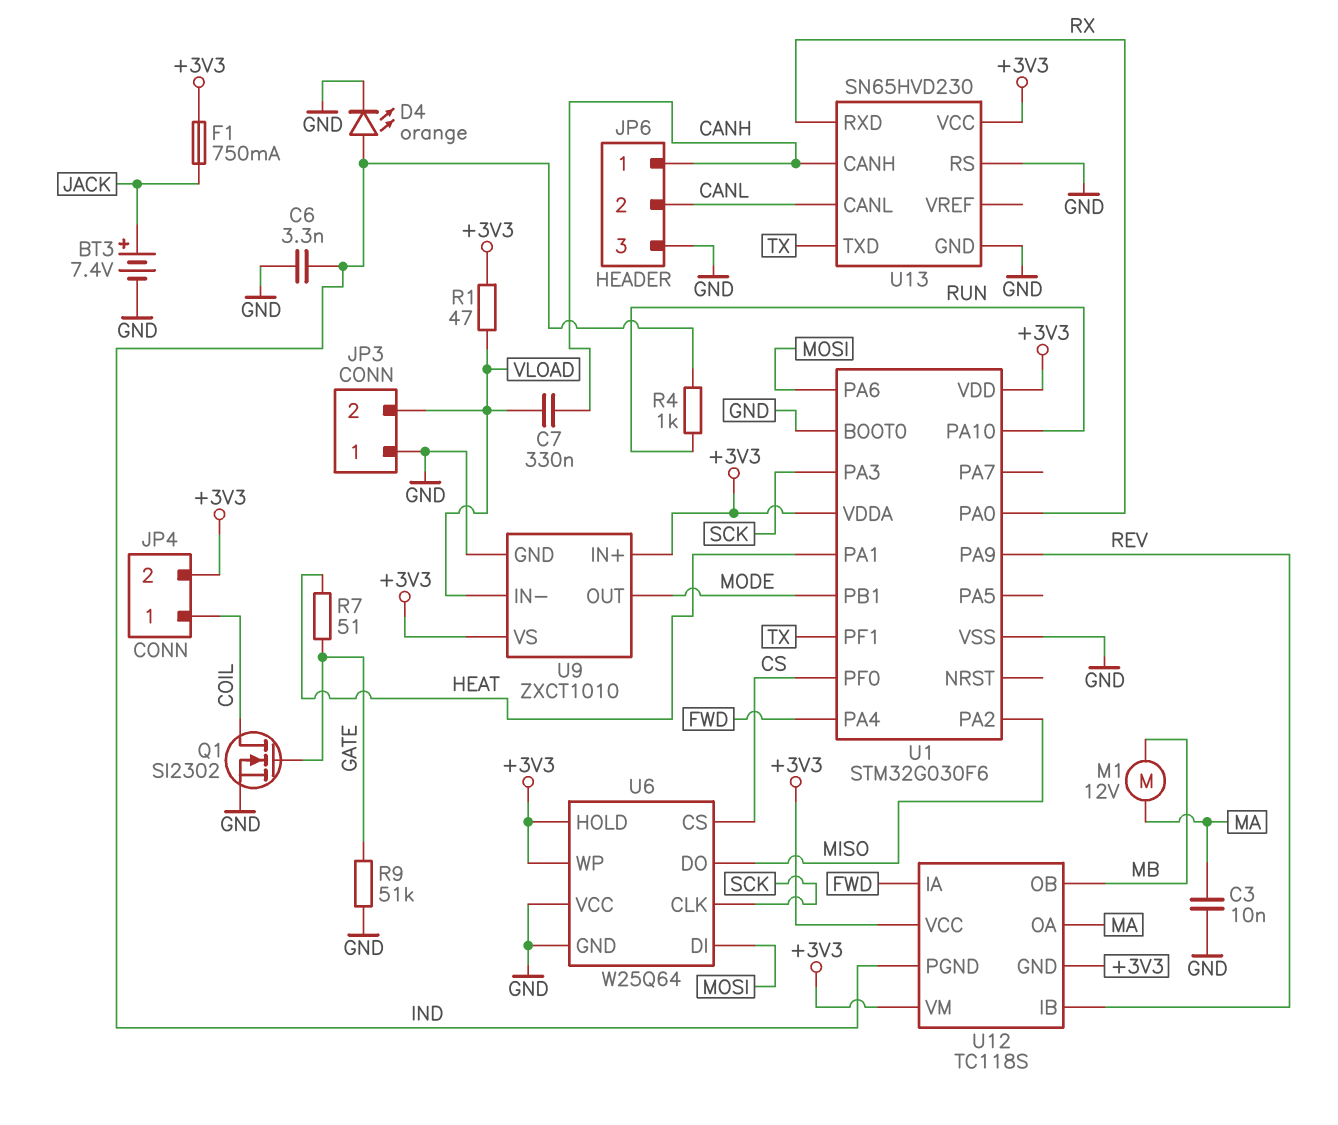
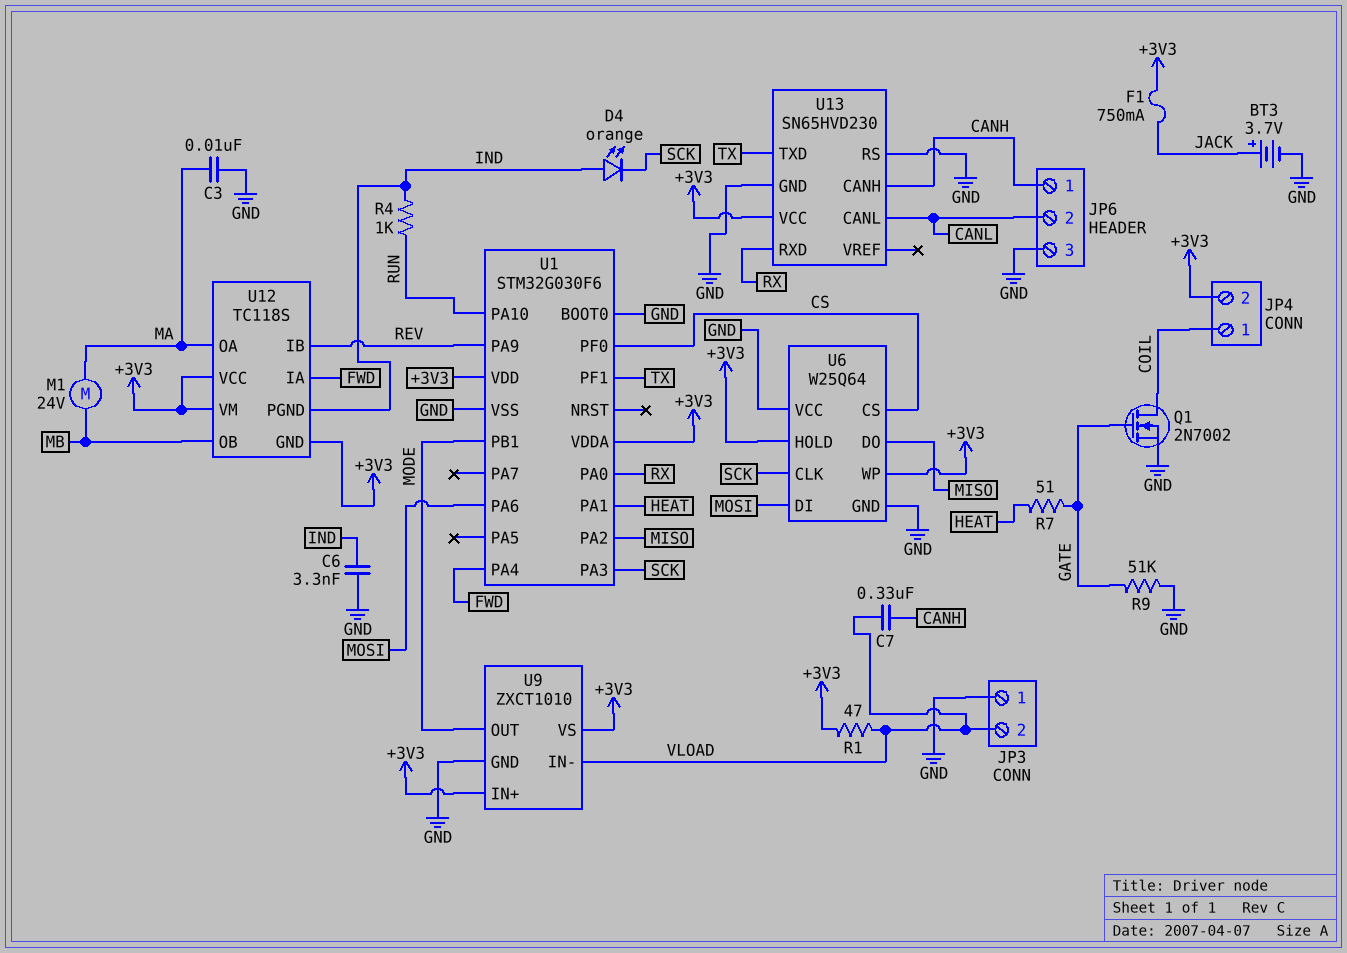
BT3: 7.4V (plus JACK, minus GND) -> 3.7V (plus JACK, minus GND)
D4: LED orange (A IND, K GND) -> LED orange (A IND, K SCK)
M1: motor 12V (MA, MB) -> motor 24V (MA, MB)
Q1: NMOS SI2302 (G GATE, D COIL, S GND) -> NMOS 2N7002 (G GATE, D COIL, S GND)

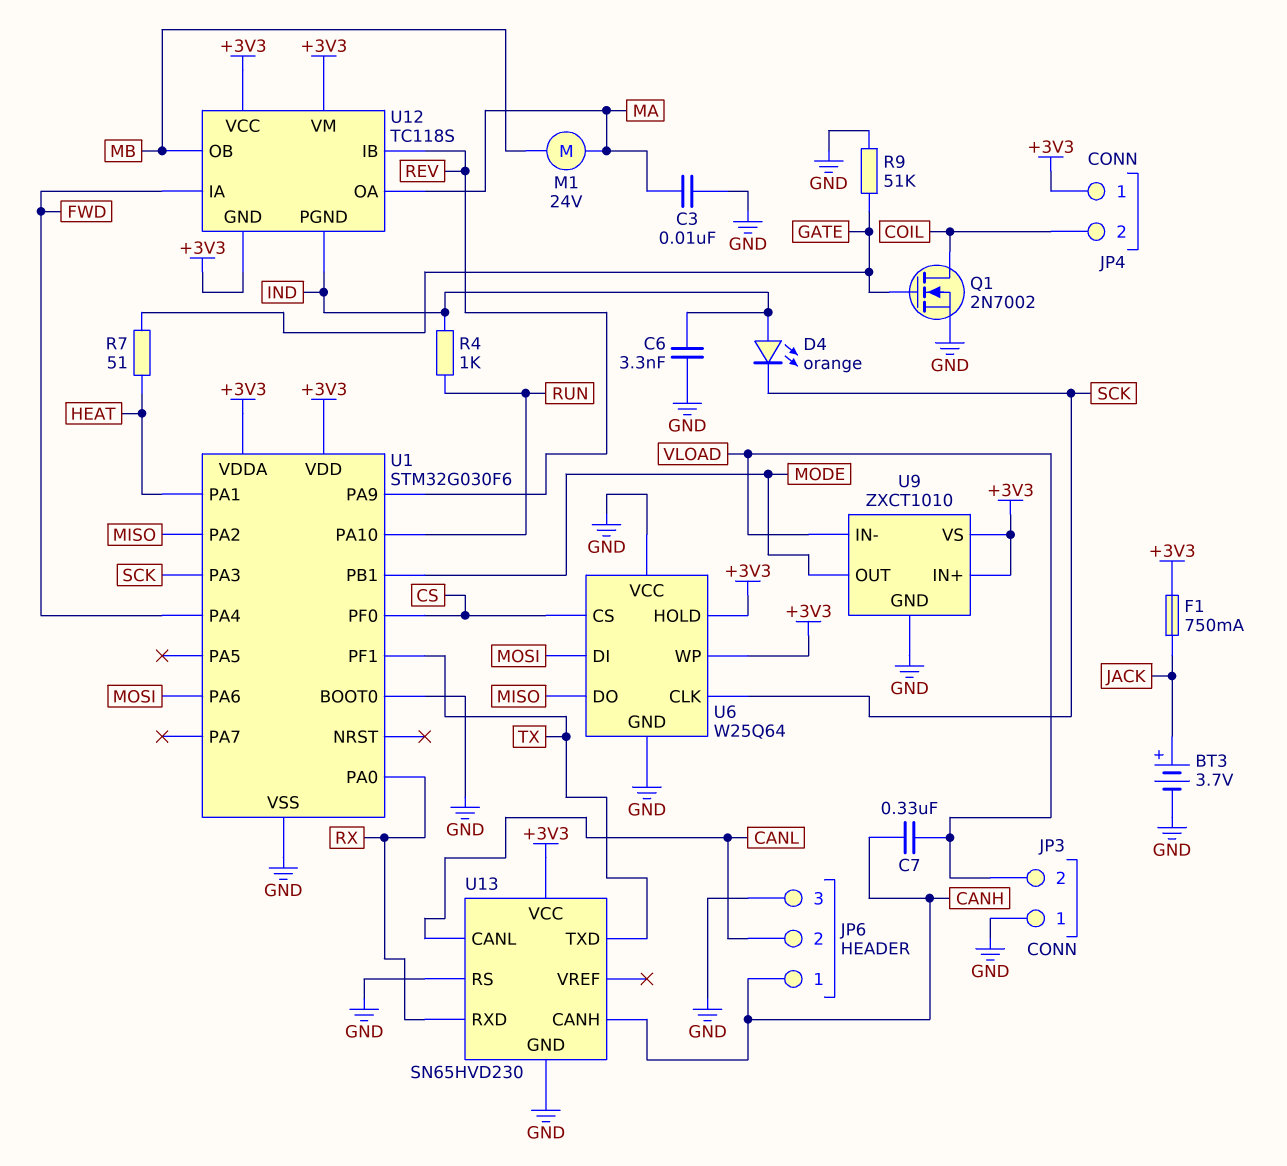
JP4 pin 1: COIL -> +3V3
JP4 pin 2: +3V3 -> COIL
R1: 47 (+3V3, VLOAD) -> none

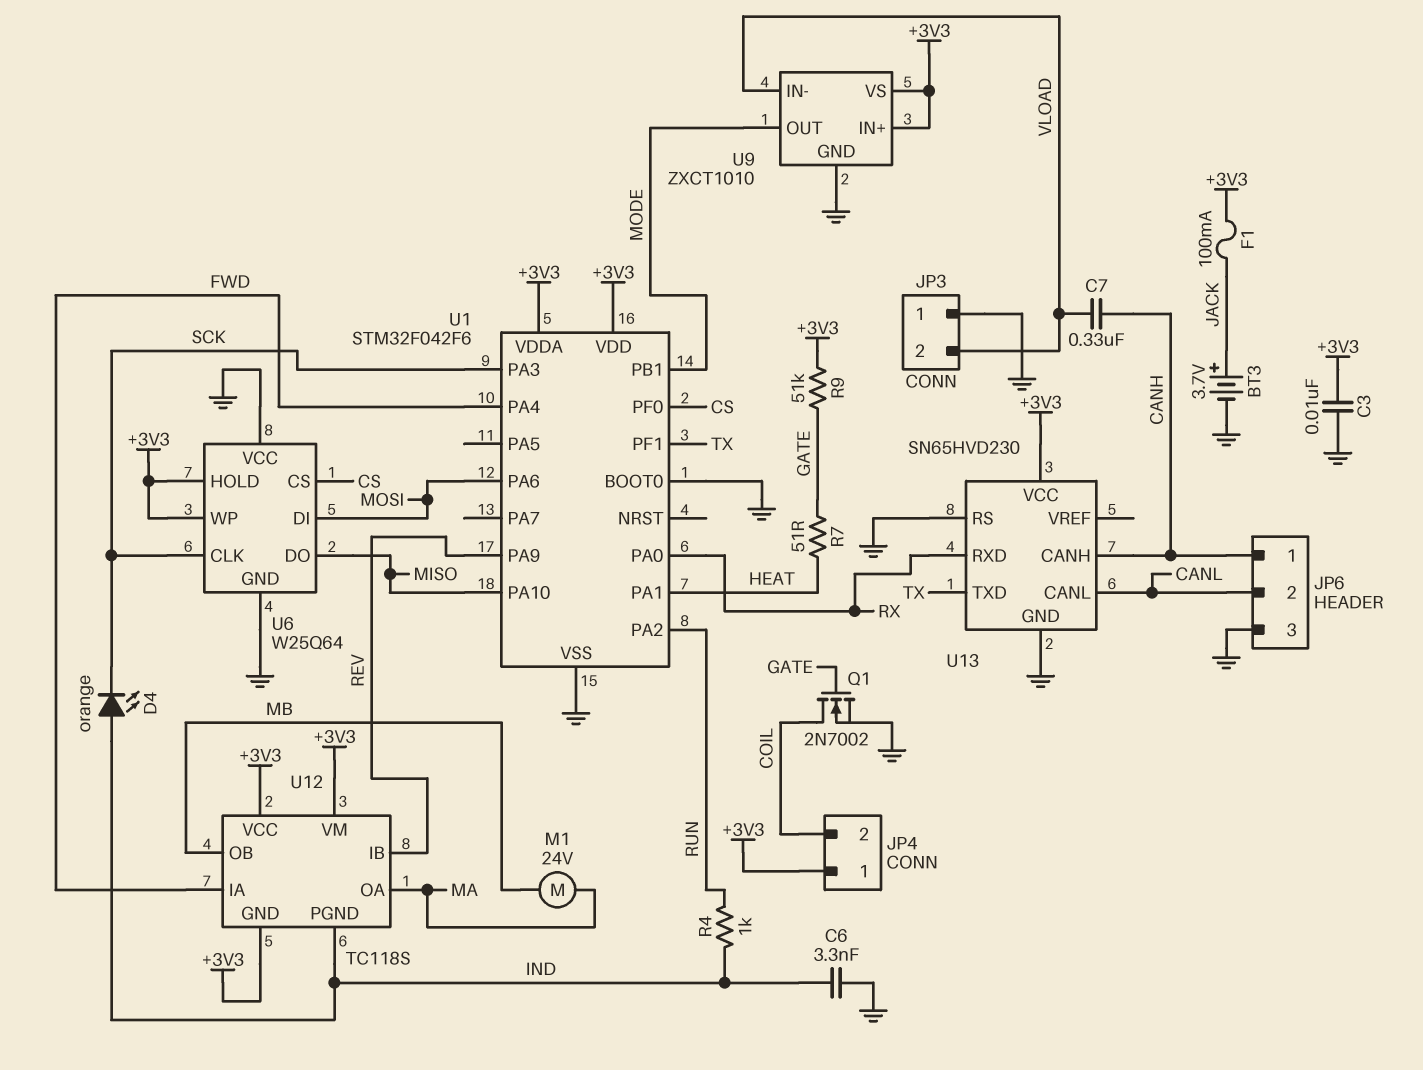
C3: 10nF (GND, MA) -> 10nF (+3V3, GND)
F1: 750mA (+3V3, JACK) -> 100mA (+3V3, JACK)
R9: 51k (GATE, GND) -> 51k (+3V3, GATE)
U1: STM32G030F6 -> STM32F042F6
U1 pin PA2: MISO -> RUN
U1 pin PA10: RUN -> MISO

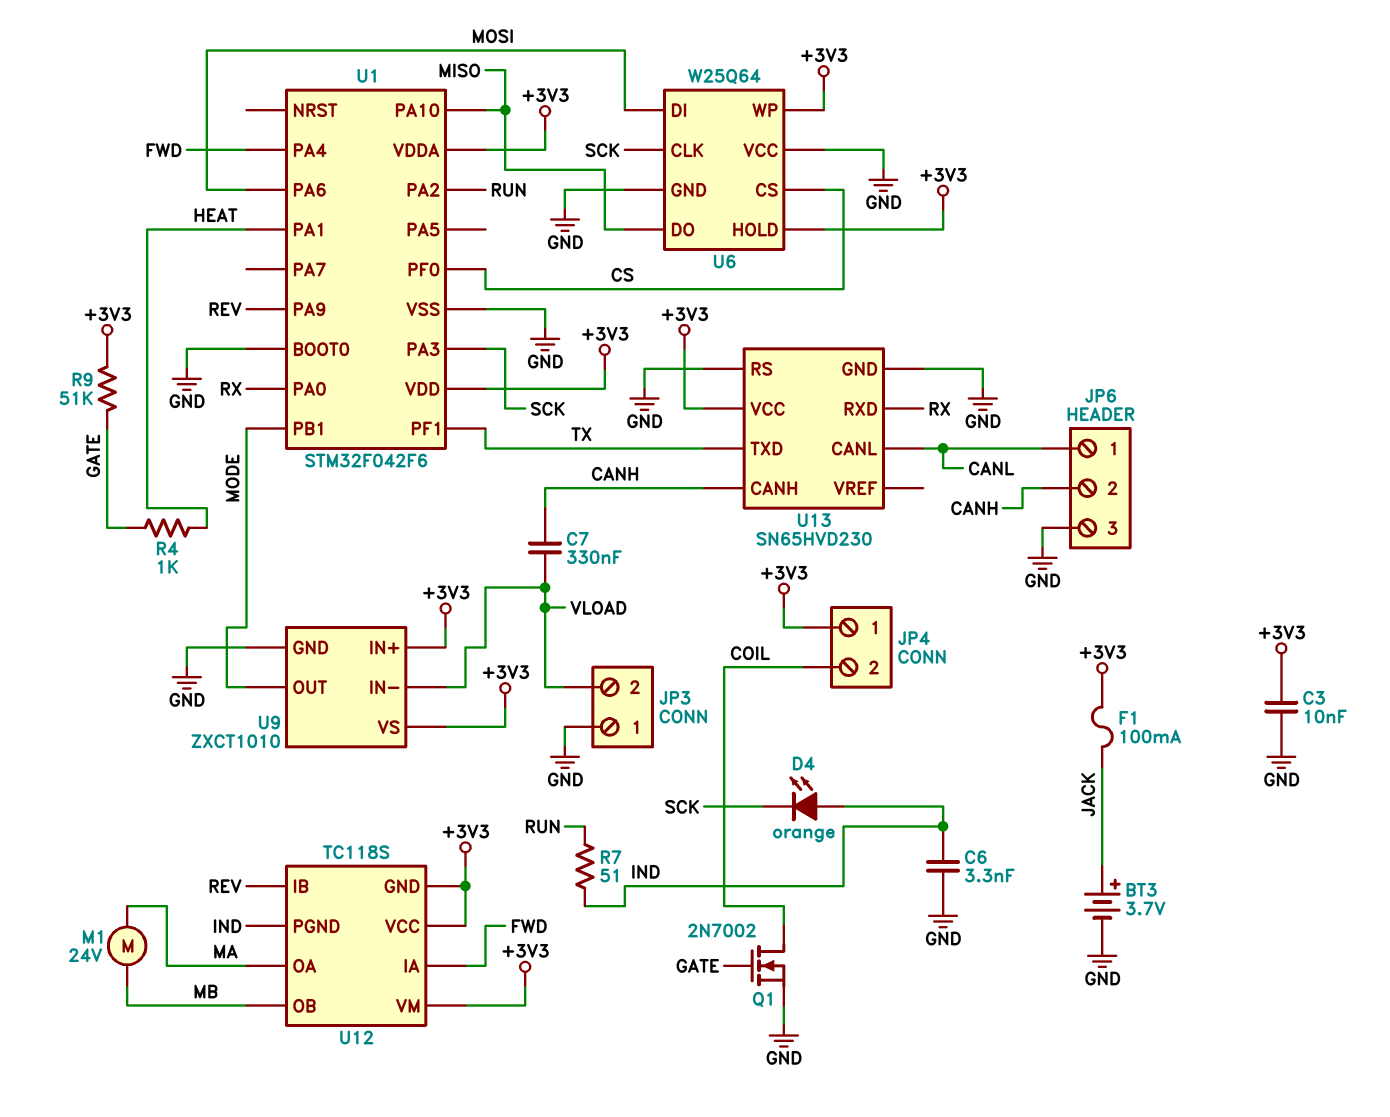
JP6 pin 1: CANH -> CANL
JP6 pin 2: CANL -> CANH
R4: 1k (IND, RUN) -> 1k (GATE, HEAT)
R7: 51 (GATE, HEAT) -> 51 (IND, RUN)

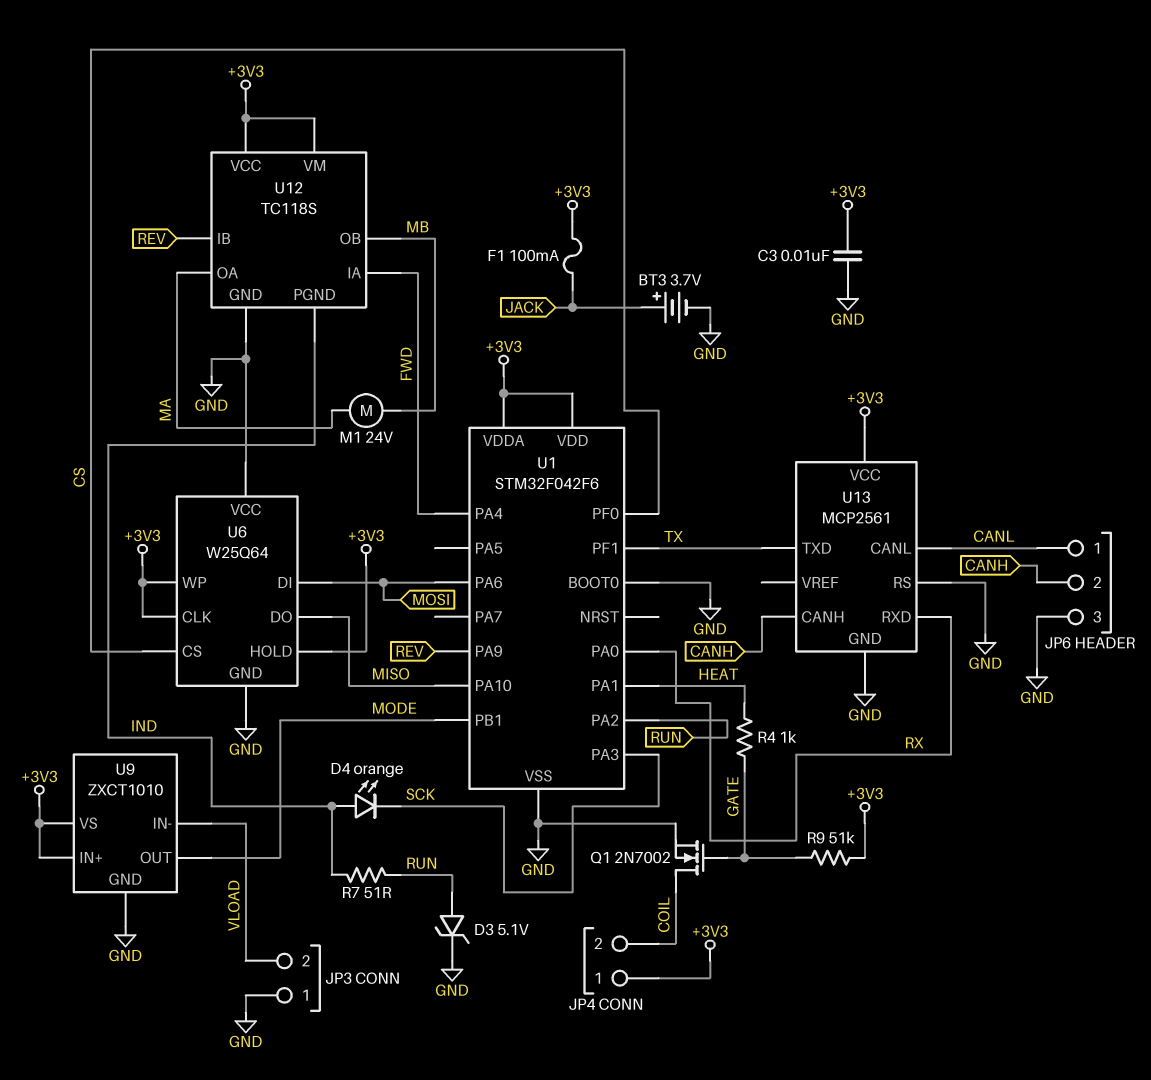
C6: 3.3nF (GND, IND) -> none
C7: 330nF (CANH, VLOAD) -> none
D3: none -> zener 5.1V (A RUN, K GND)
U6 pin CLK: SCK -> +3V3
U12 pin GND: +3V3 -> GND
U13: SN65HVD230 -> MCP2561

